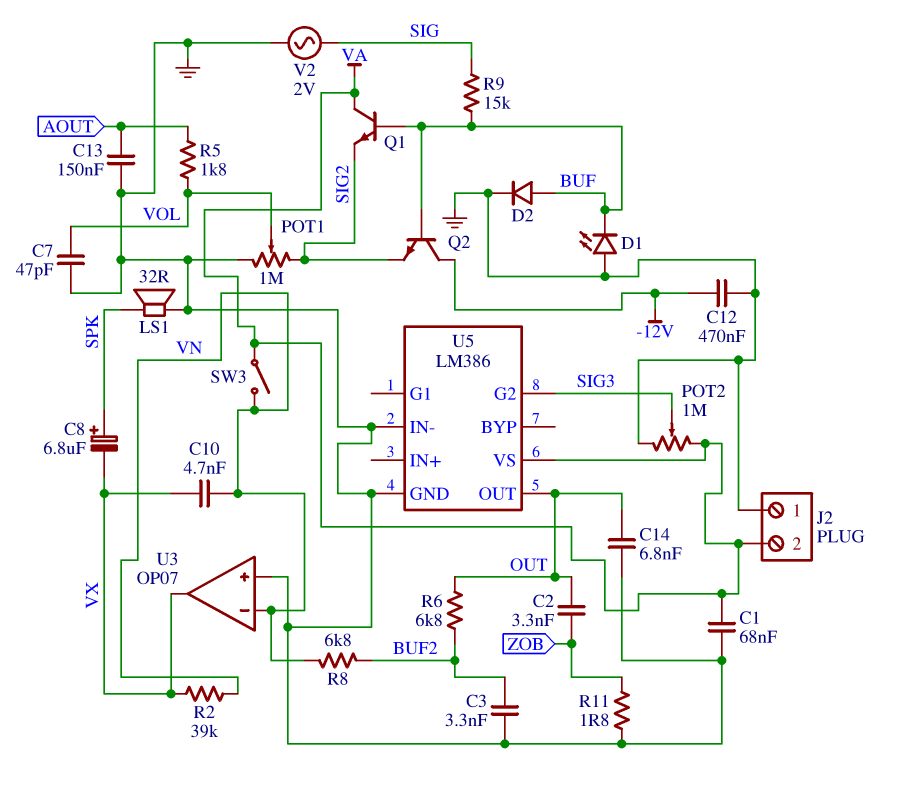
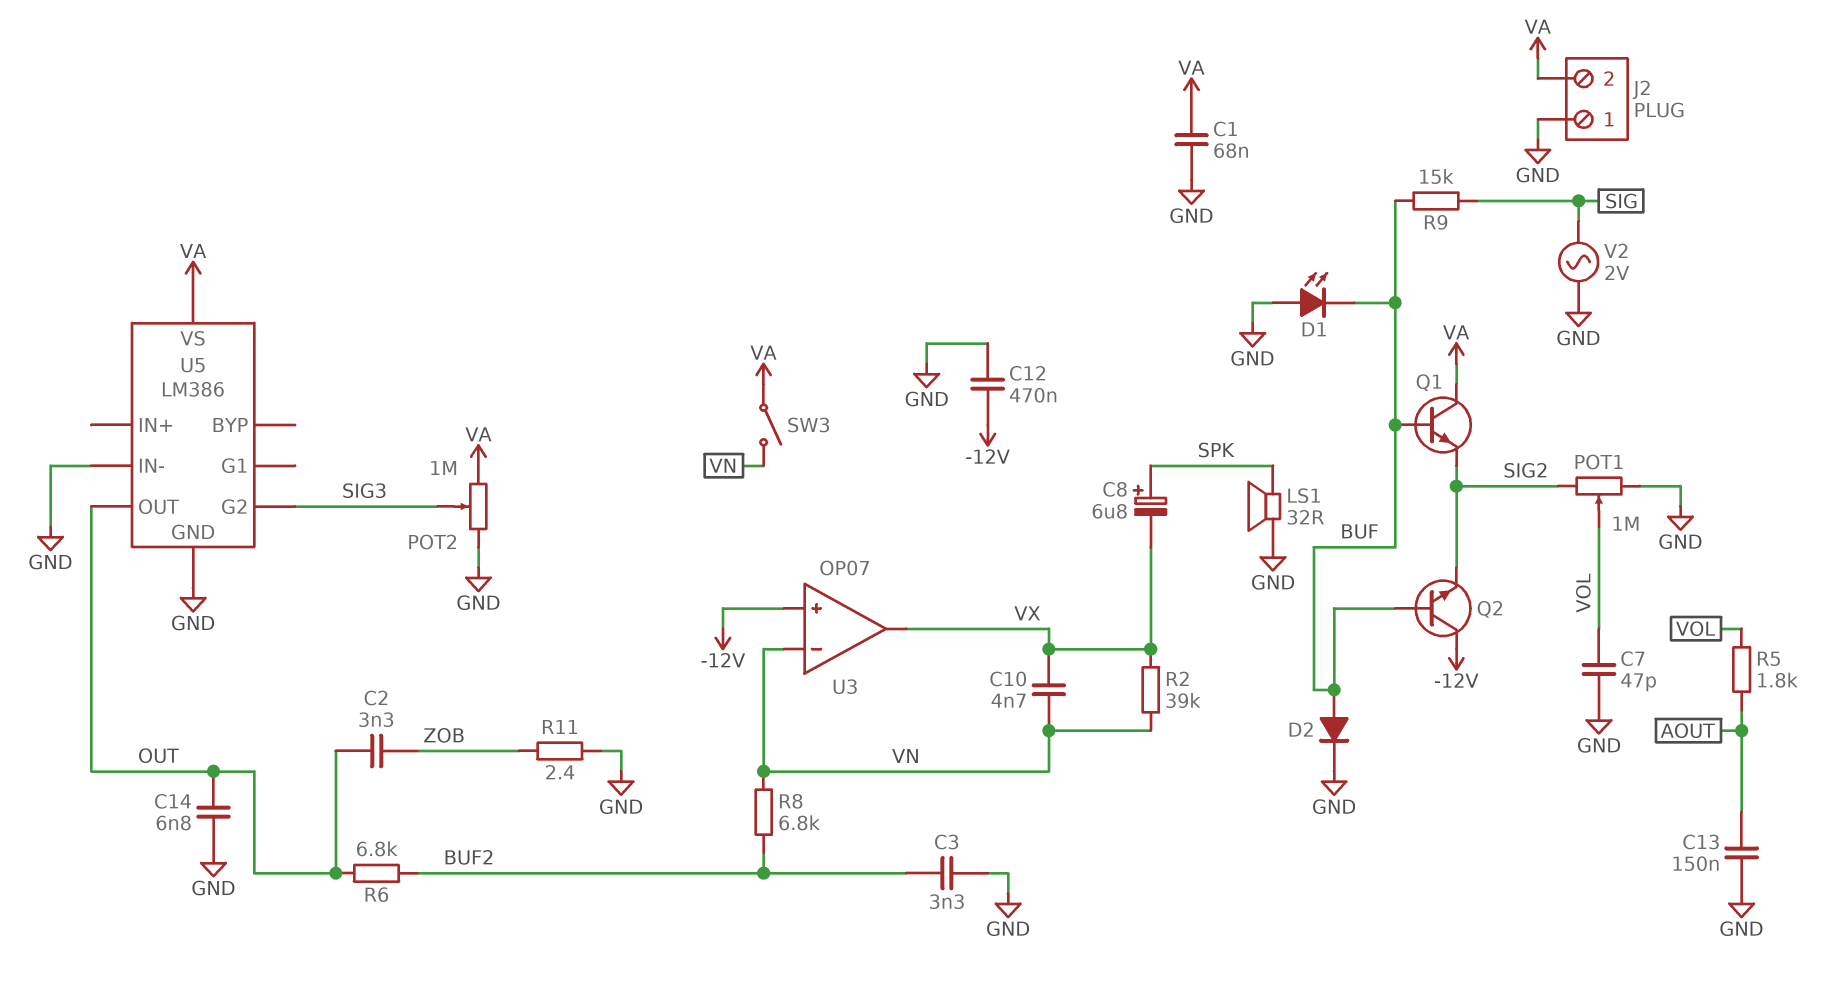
R11: 1.8 (GND, ZOB) -> 2.4 (GND, ZOB)
U3 pin in+: GND -> -12V

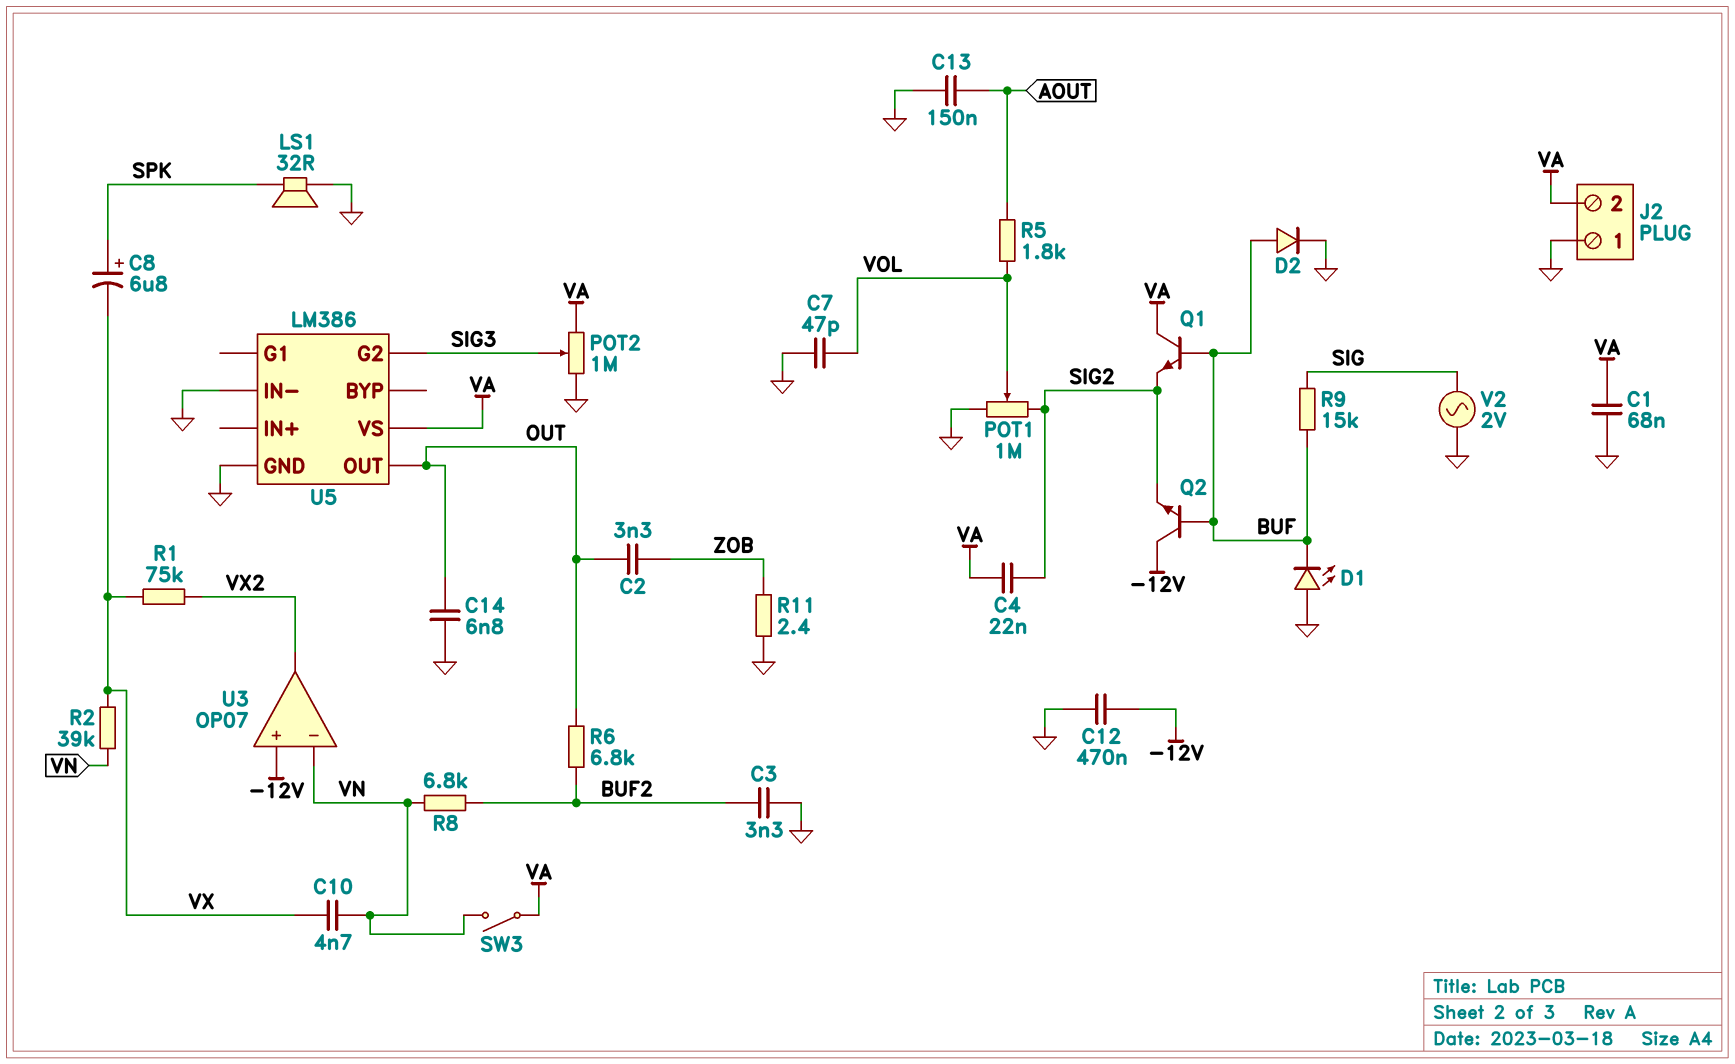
C4: none -> 22nF (SIG2, VA)
R1: none -> 75k (VX, VX2)
U3 pin out: VX -> VX2

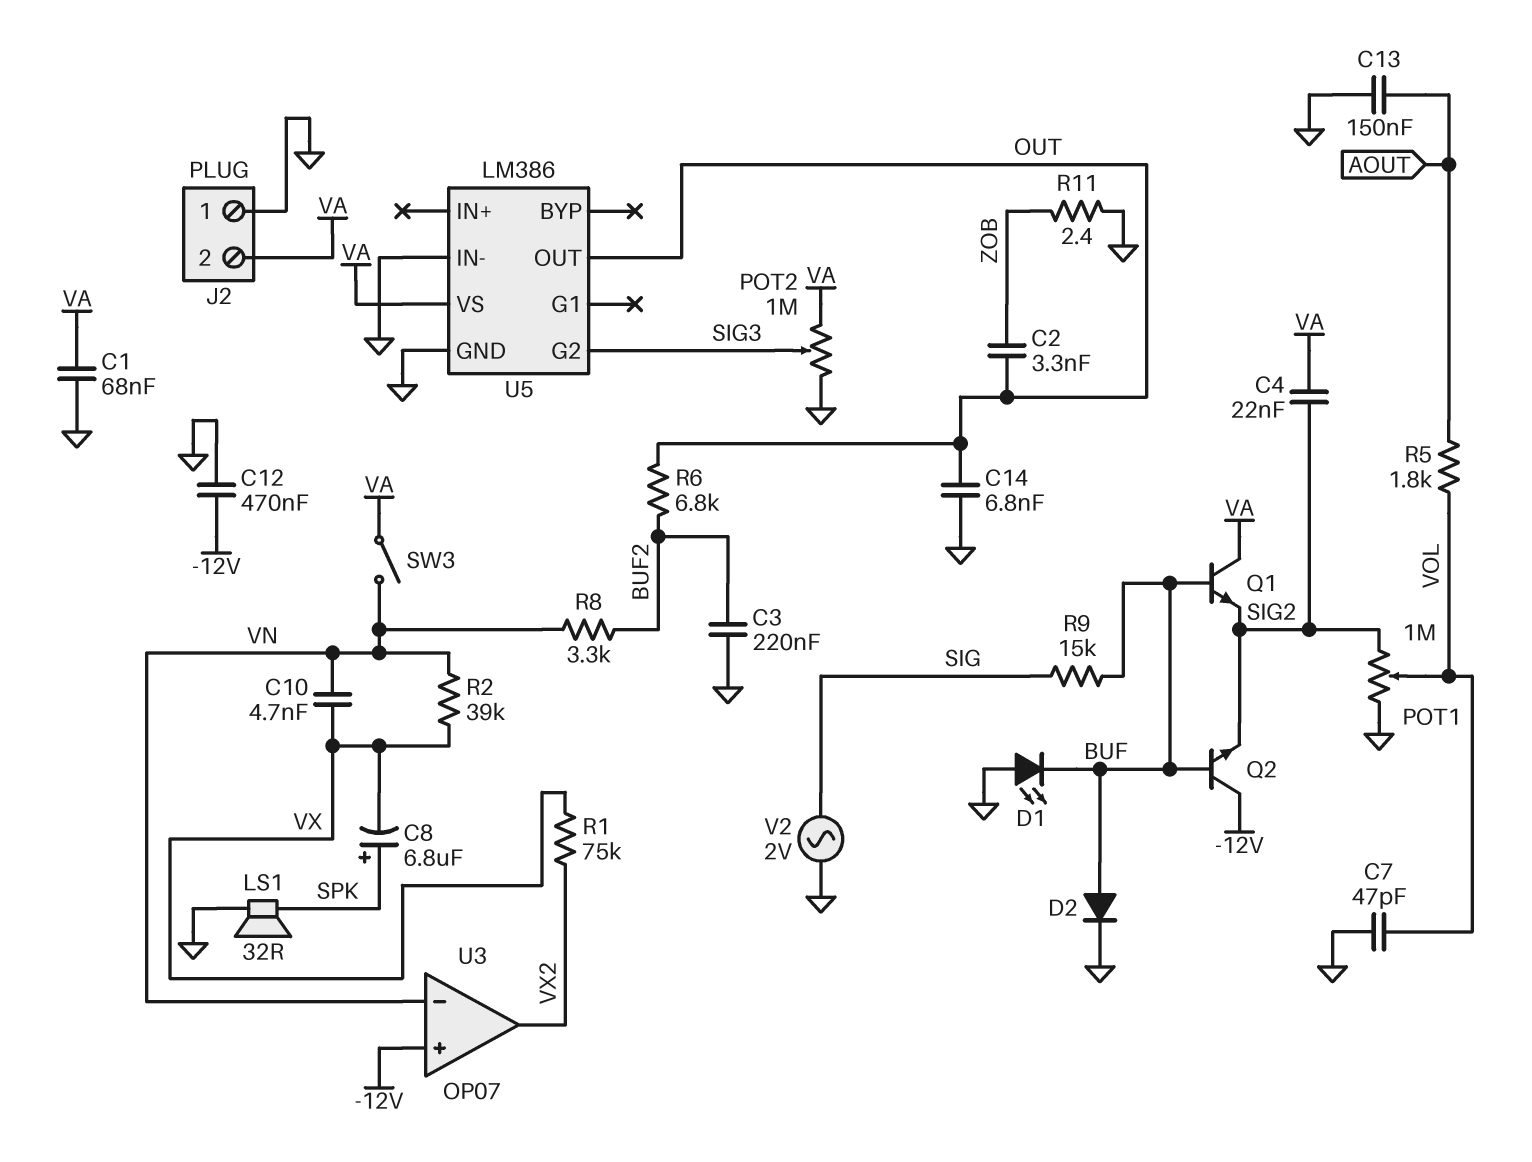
C3: 3.3nF (BUF2, GND) -> 220nF (BUF2, GND)
R8: 6.8k (BUF2, VN) -> 3.3k (BUF2, VN)

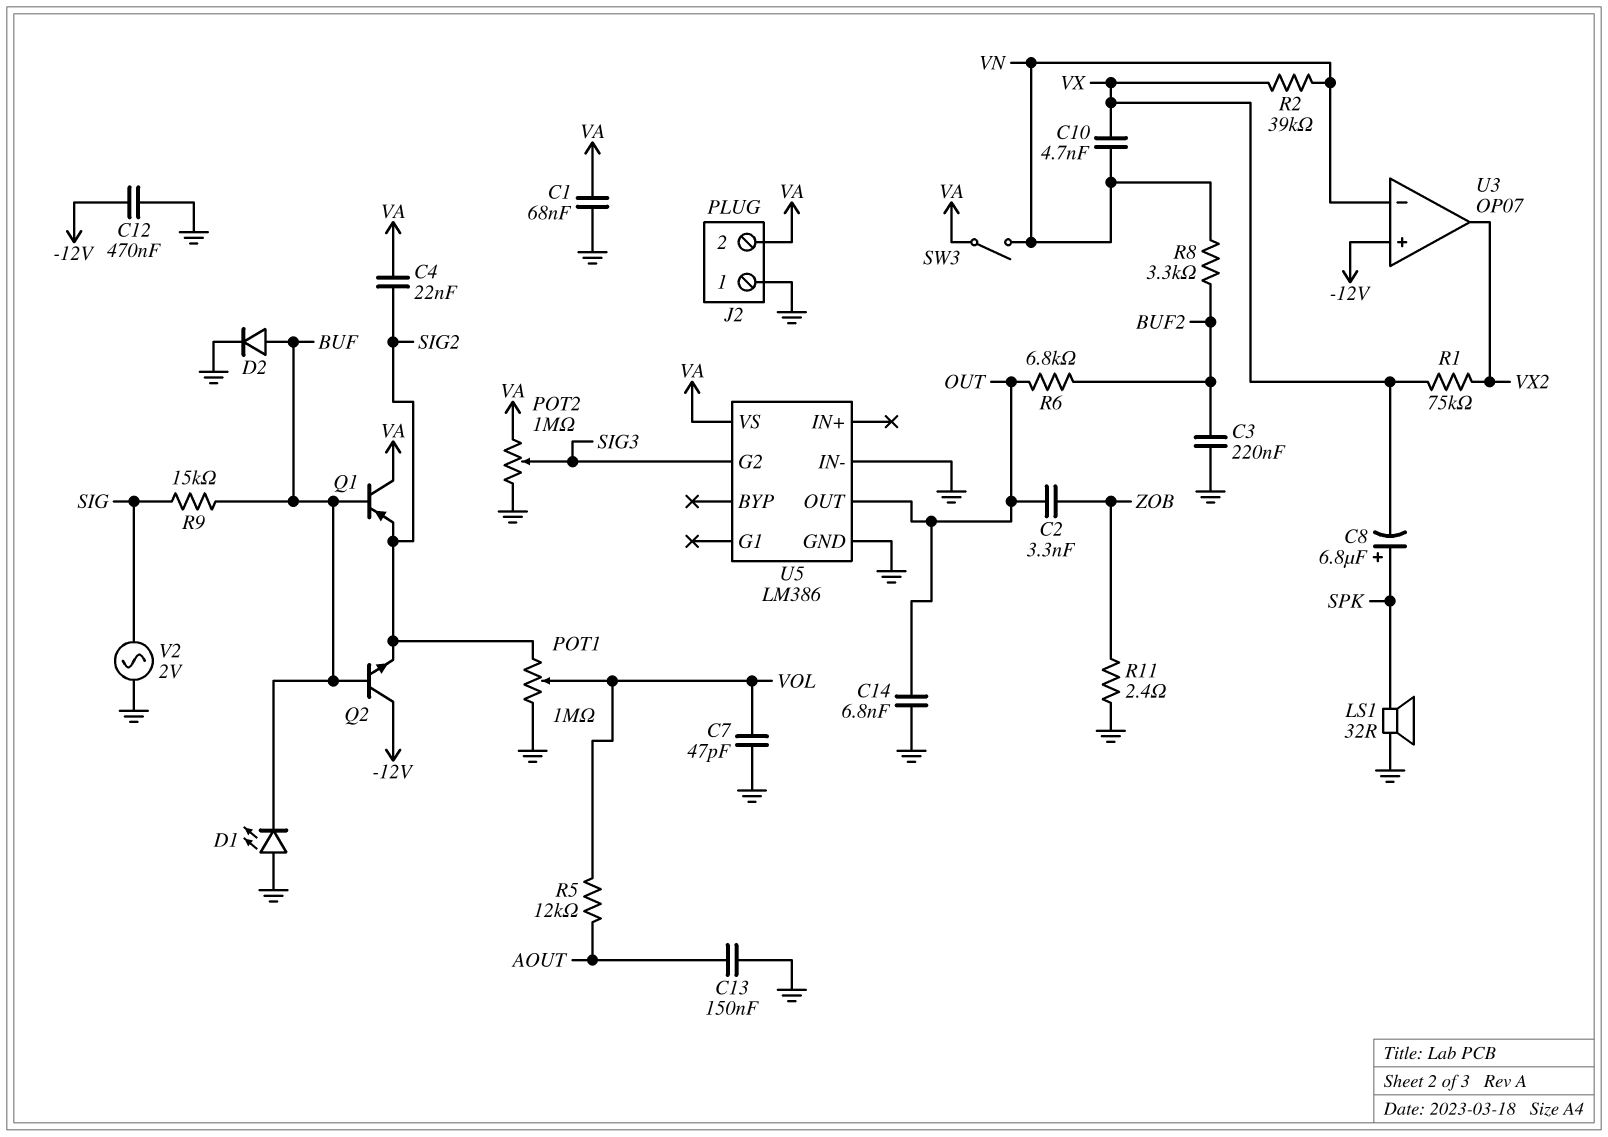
Q1: NPN (B BUF, C VA, E SIG2) -> PNP (B BUF, C VA, E SIG2)
R5: 1.8k (AOUT, VOL) -> 12k (AOUT, VOL)

